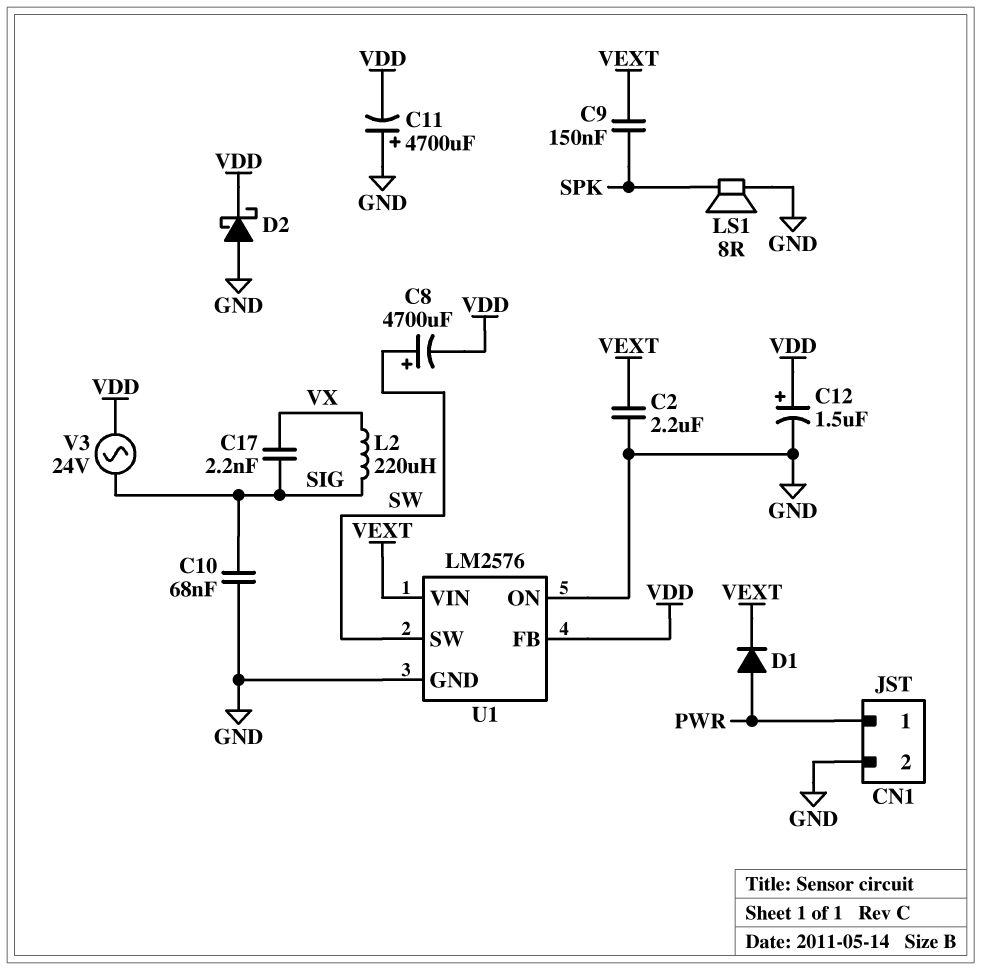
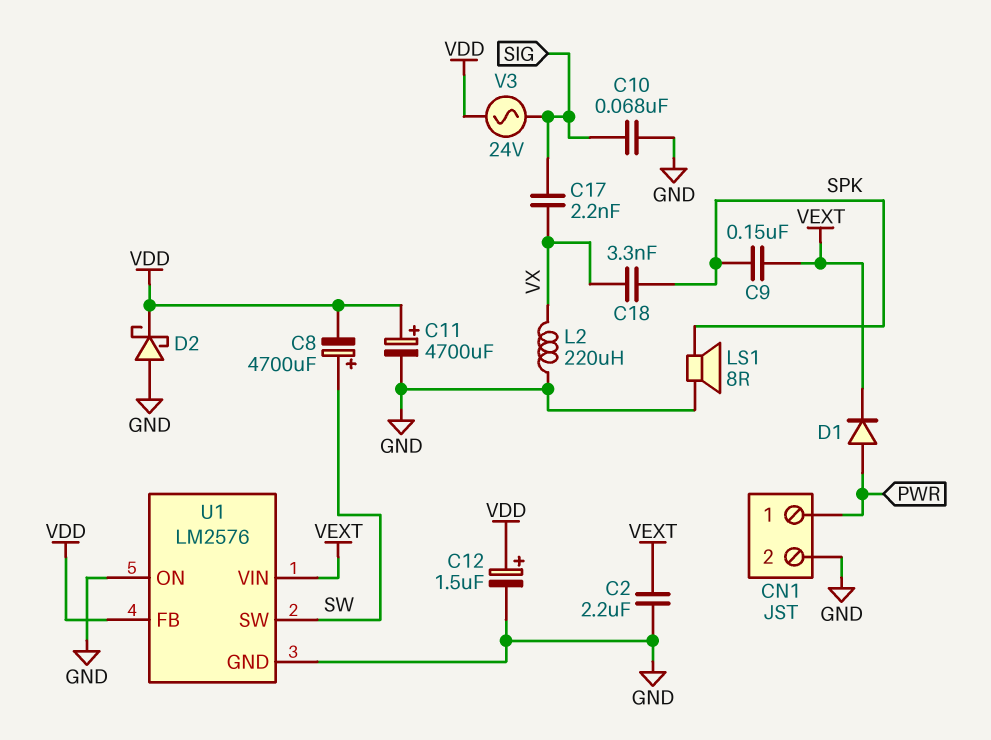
C11: 4700uF (plus GND, minus VDD) -> 4700uF (plus VDD, minus GND)
C18: none -> 3.3nF (SPK, VX)
L2: 220uH (SIG, VX) -> 220uH (GND, VX)

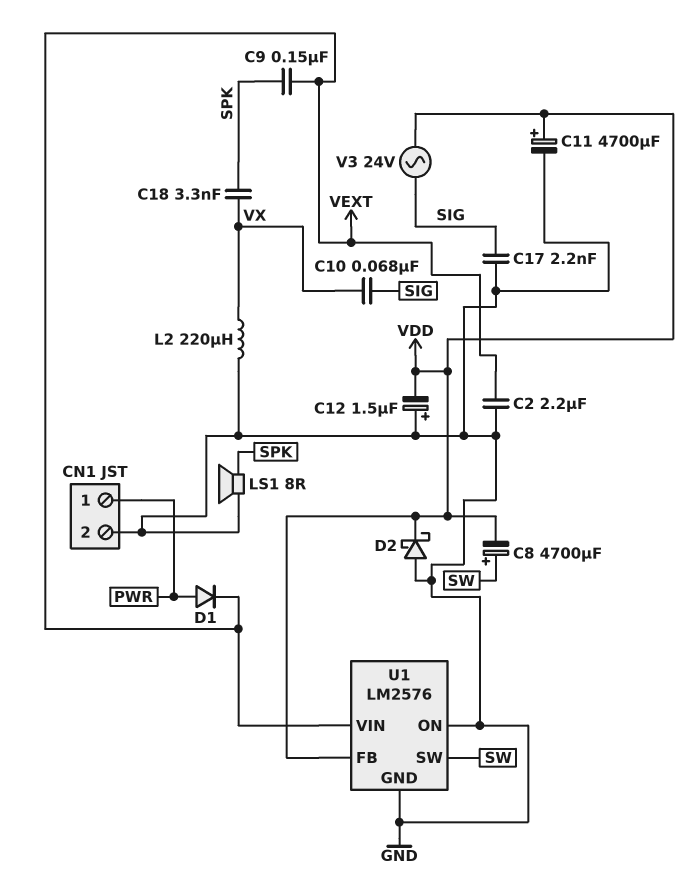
C10: 68nF (GND, SIG) -> 68nF (SIG, VX)
C12: 1.5uF (plus VDD, minus GND) -> 1.5uF (plus GND, minus VDD)
C17: 2.2nF (SIG, VX) -> 2.2nF (GND, SIG)

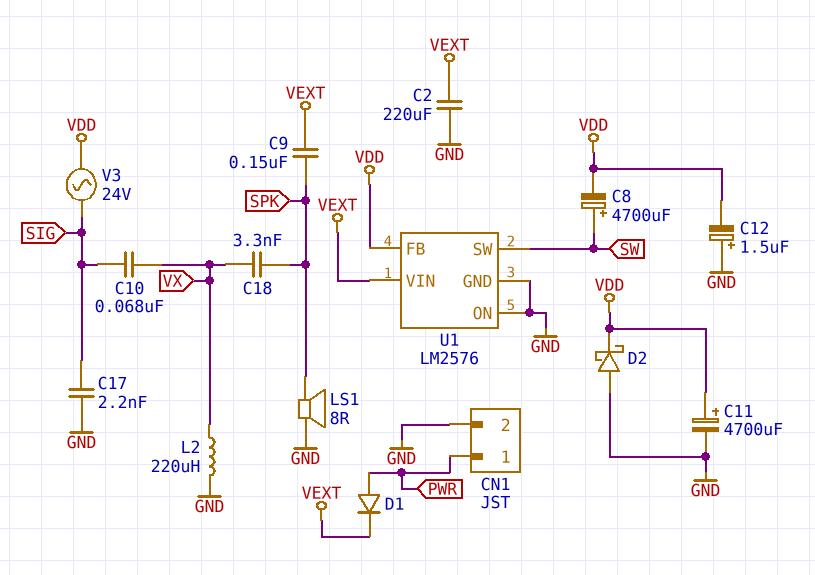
C2: 2.2uF (GND, VEXT) -> 220uF (GND, VEXT)

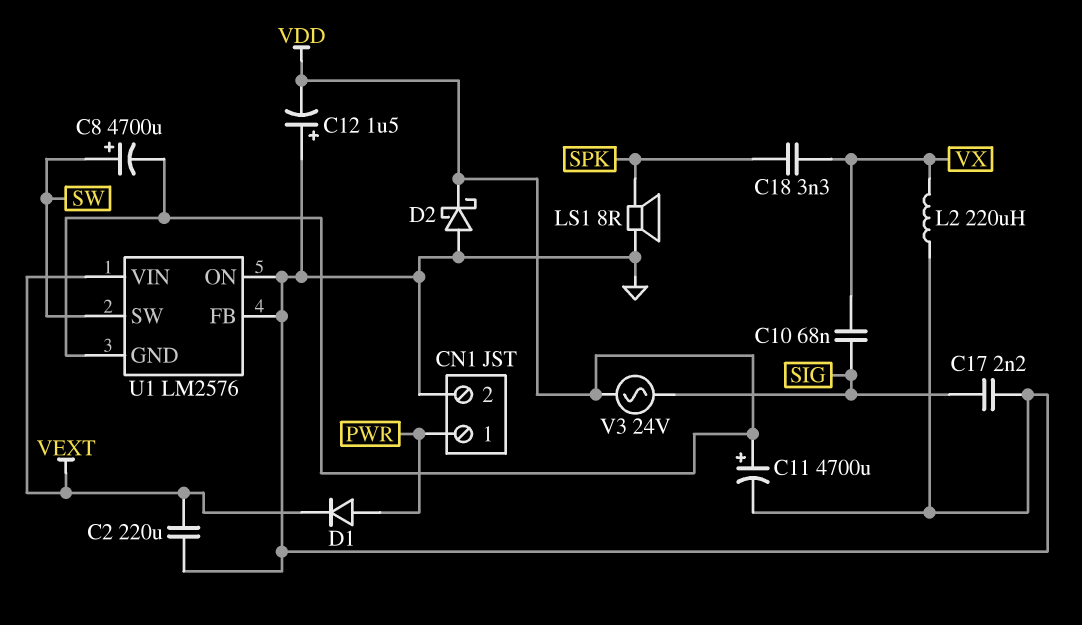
C9: 150nF (SPK, VEXT) -> none
U1 pin FB: VDD -> GND
U1 pin GND: GND -> VDD

